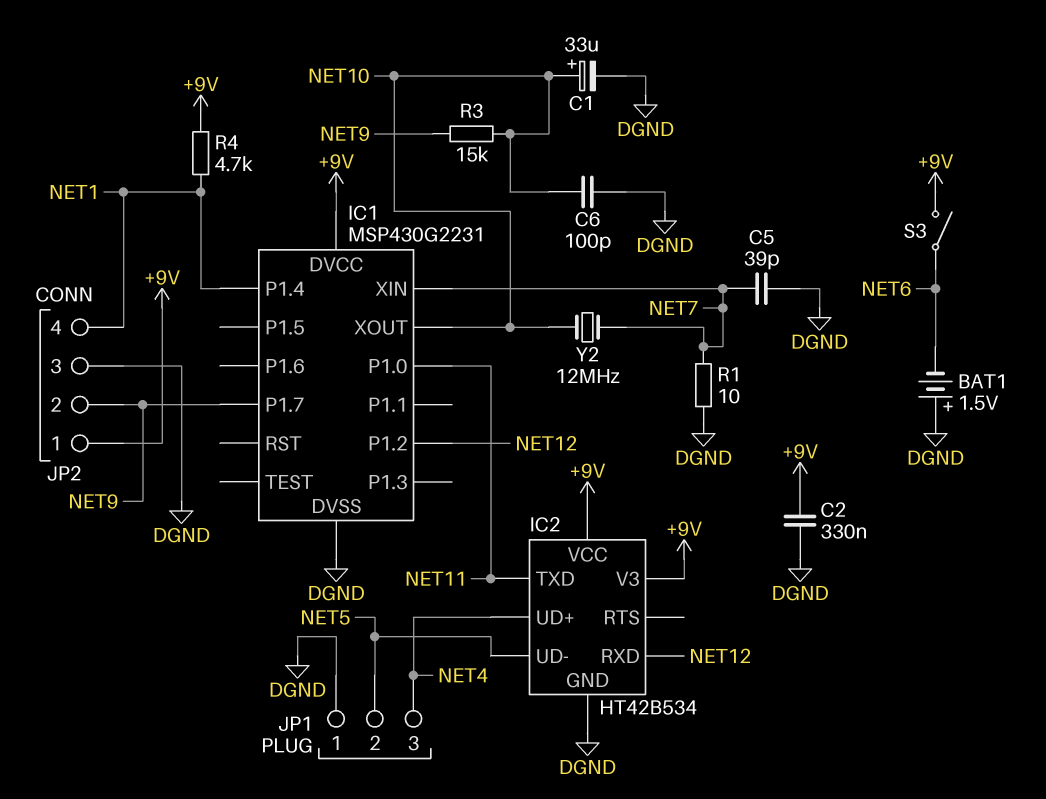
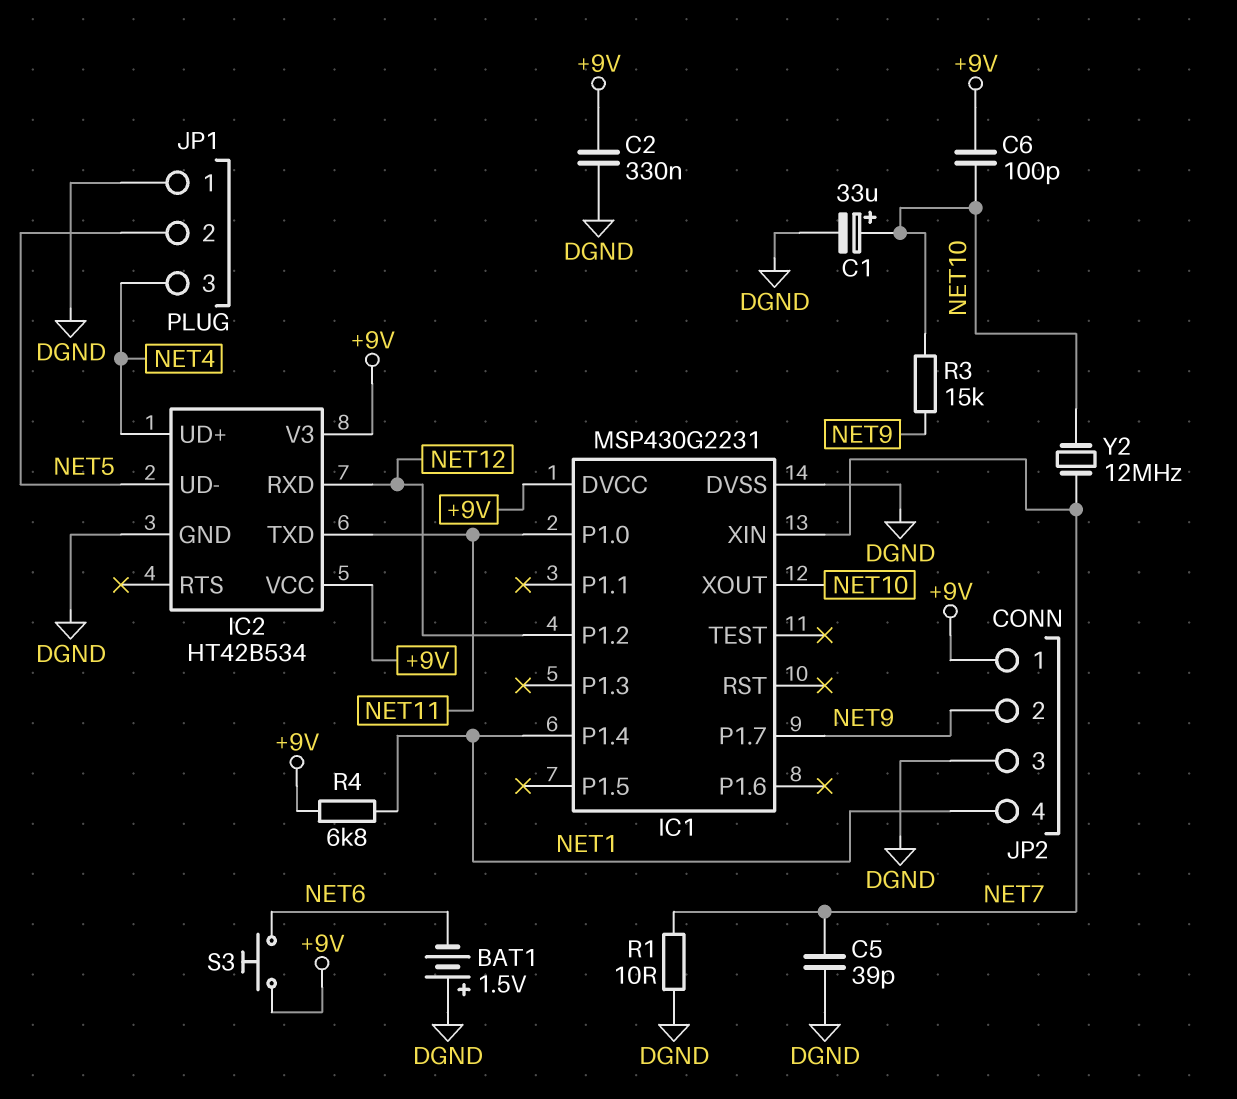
C6: 100pF (DGND, NET10) -> 100pF (+9V, NET10)
R4: 4.7k (+9V, NET1) -> 6.8k (+9V, NET1)
S3: switch (+9V, NET6) -> button (+9V, NET6)

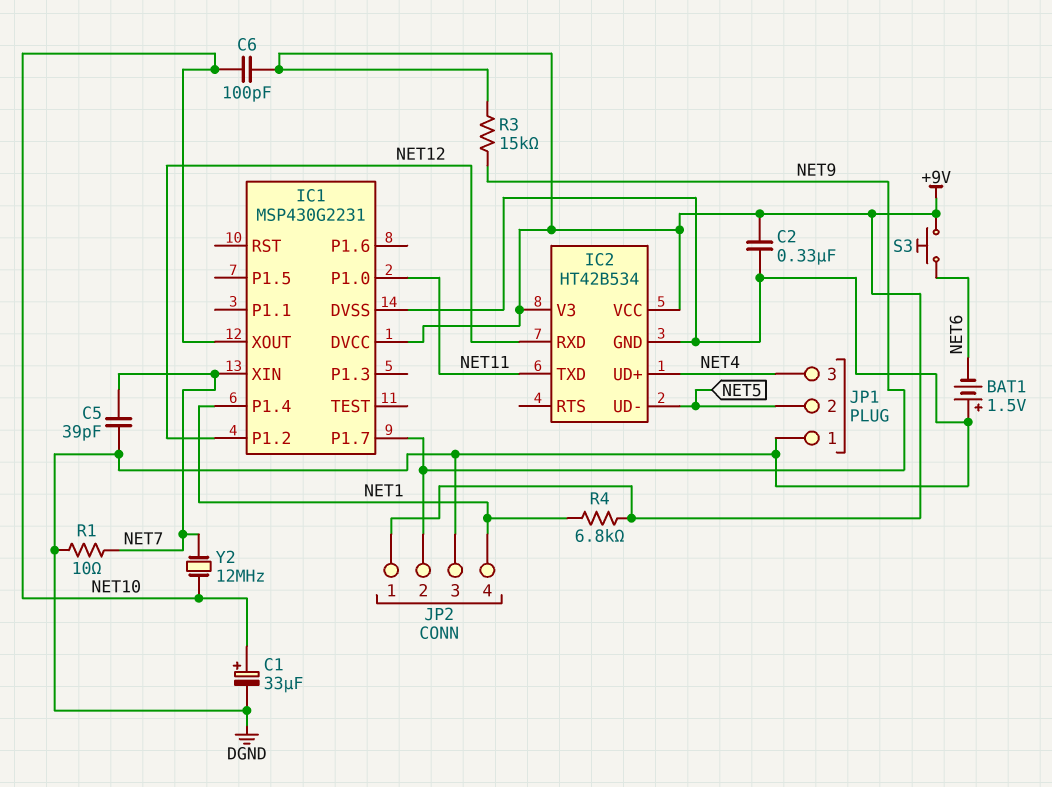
R3: 15k (NET9, NET10) -> 15k (+9V, NET9)

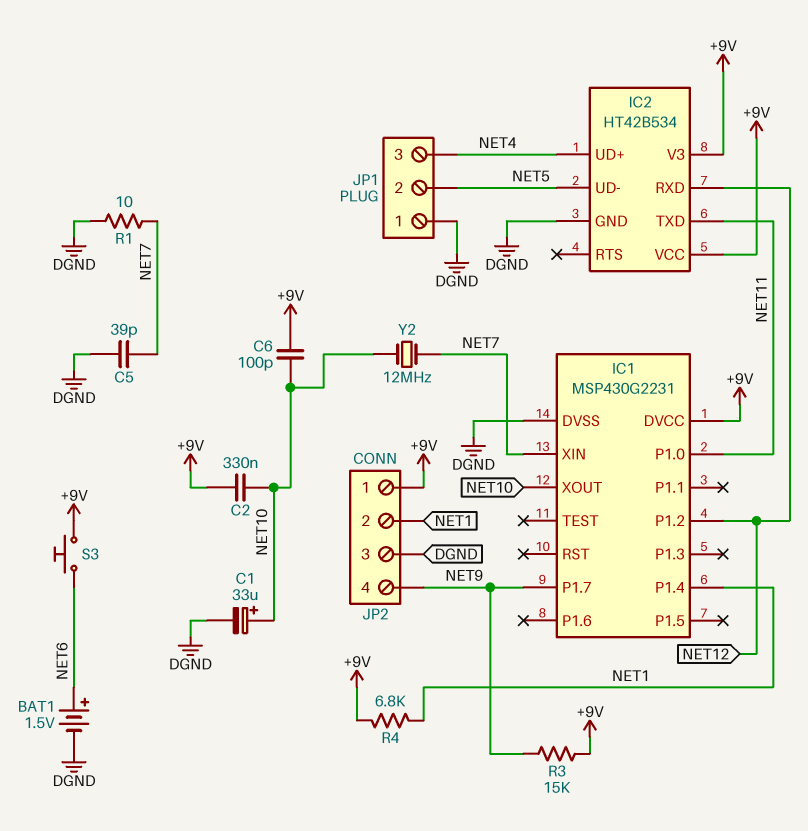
BAT1: 1.5V (plus DGND, minus NET6) -> 1.5V (plus NET6, minus DGND)
C2: 330nF (+9V, DGND) -> 330nF (+9V, NET10)
JP2 pin 2: NET9 -> NET1
JP2 pin 4: NET1 -> NET9

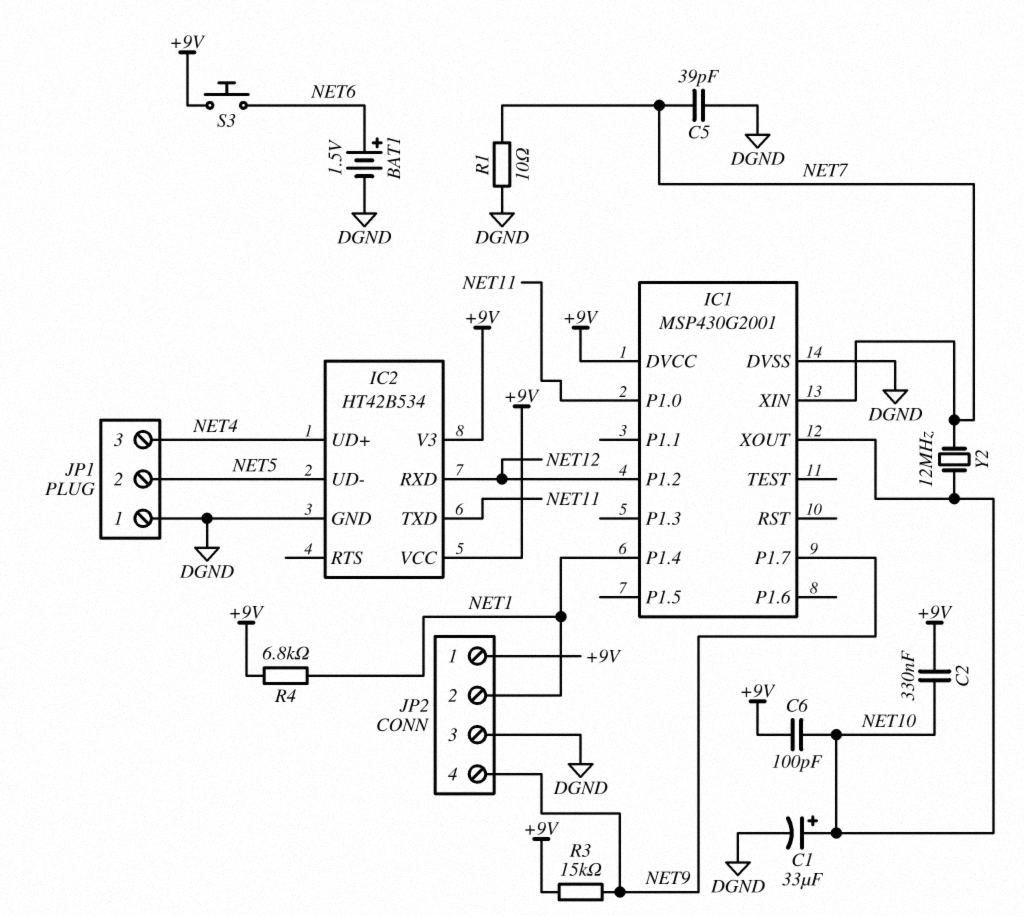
IC1: MSP430G2231 -> MSP430G2001

